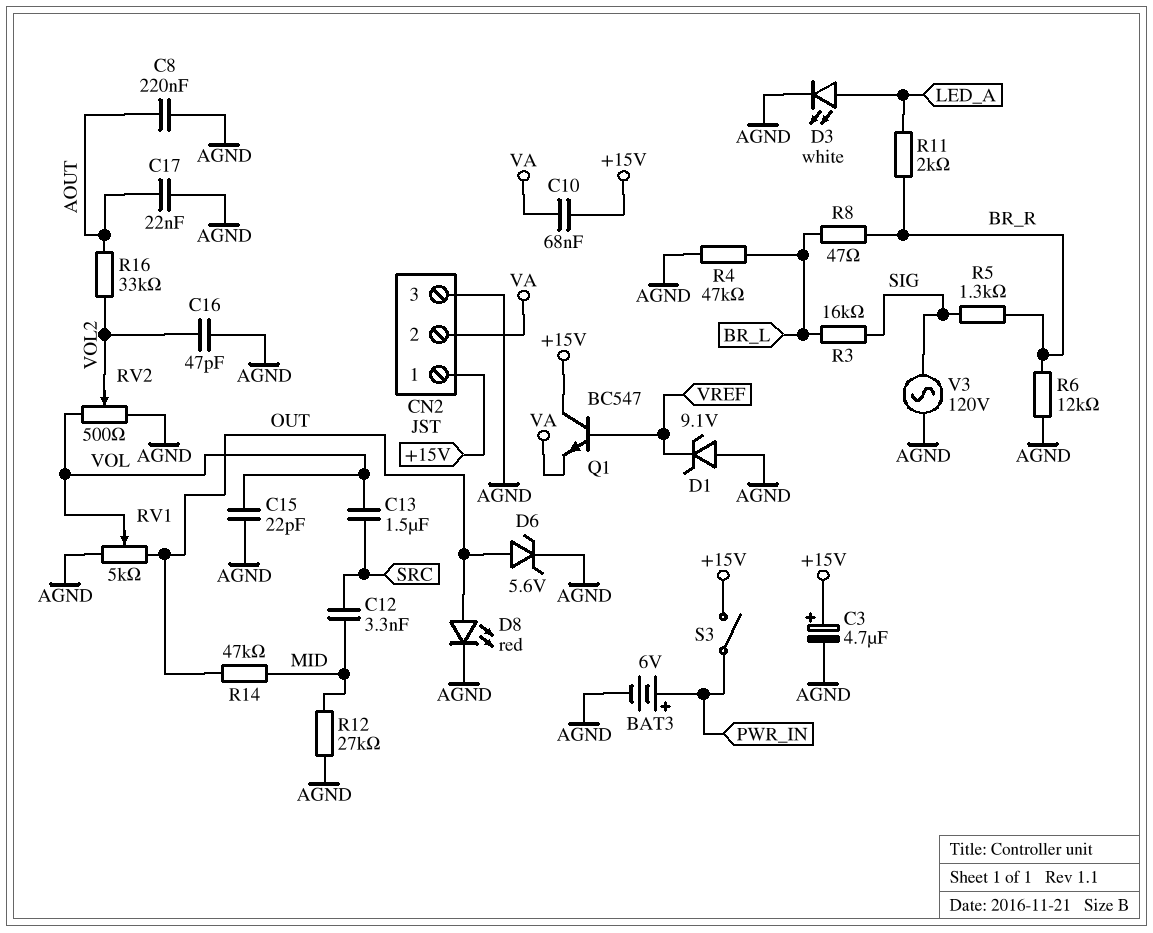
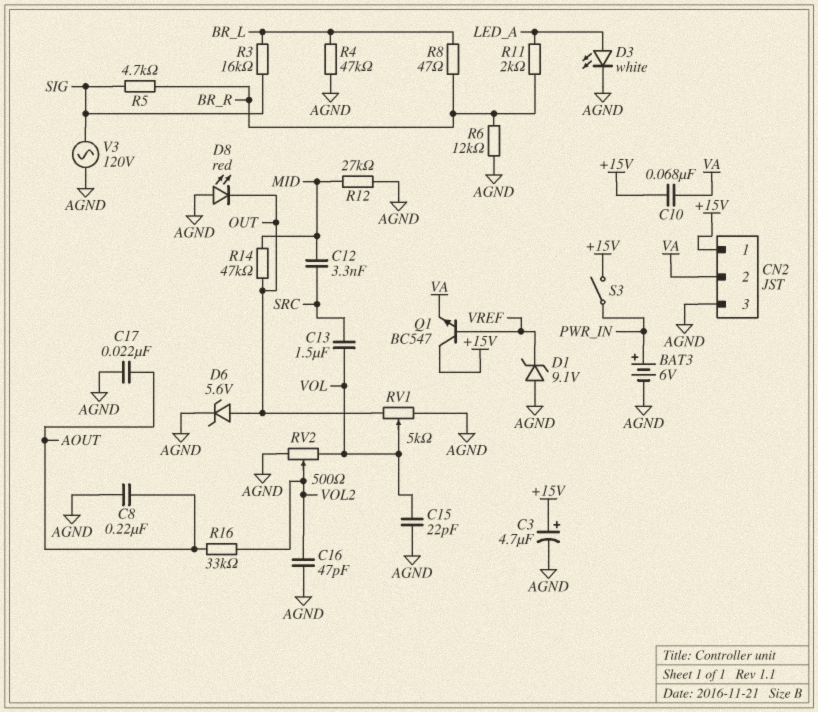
D8: LED red (A OUT, K AGND) -> LED red (A AGND, K OUT)
R5: 1.3k (BR_R, SIG) -> 4.7k (BR_R, SIG)

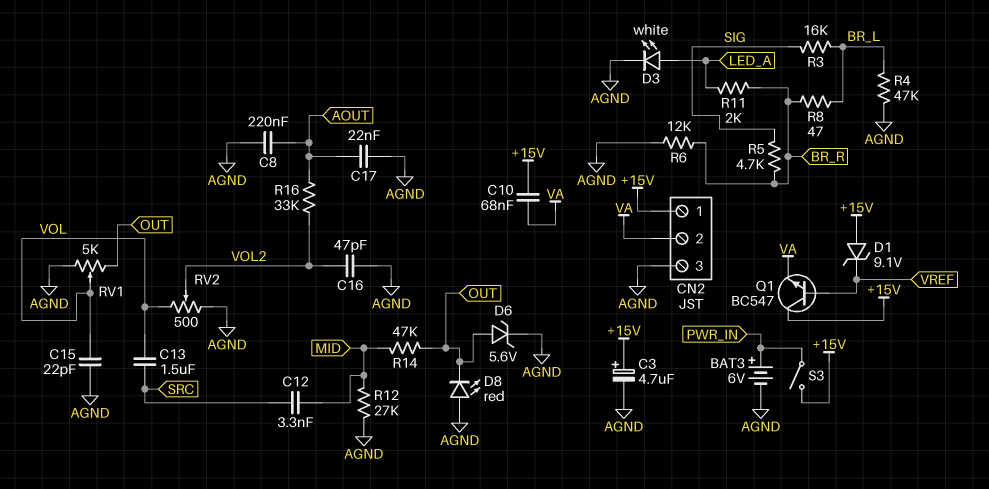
D1: zener 9.1V (A AGND, K VREF) -> zener 9.1V (A +15V, K VREF)
V3: AC 120V (AGND, SIG) -> none

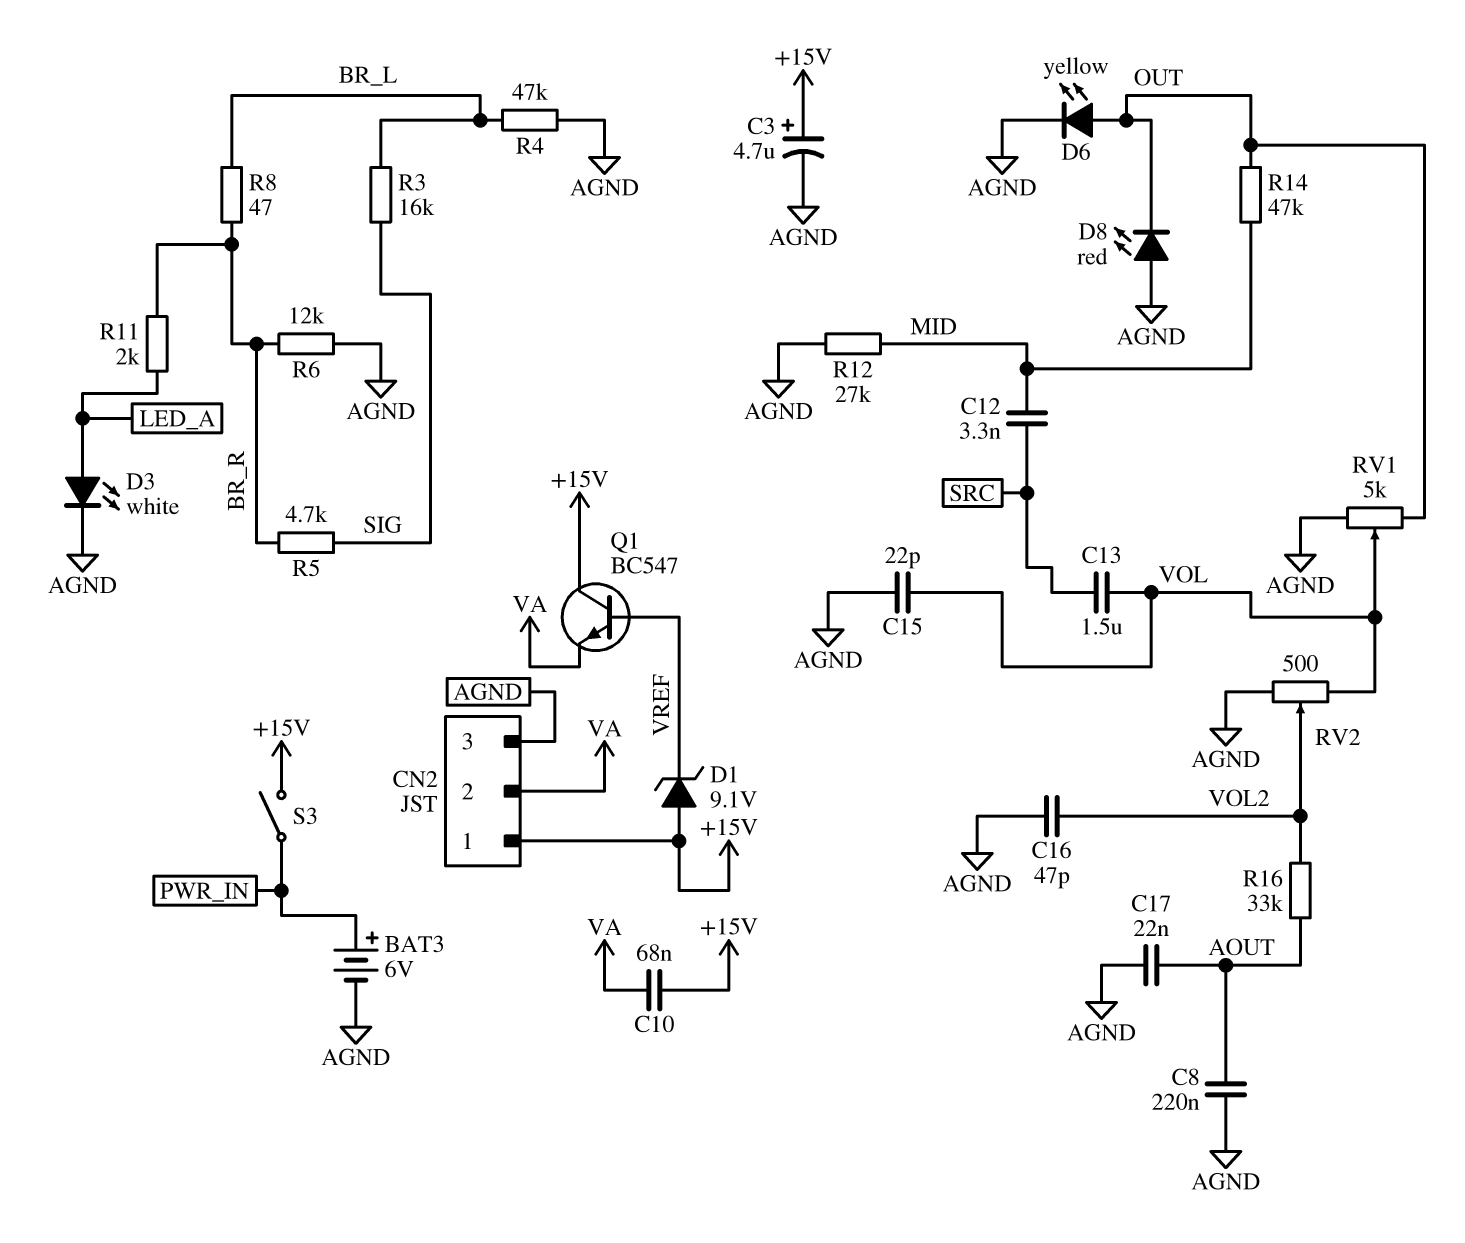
D6: zener 5.6V (A OUT, K AGND) -> LED yellow (A OUT, K AGND)

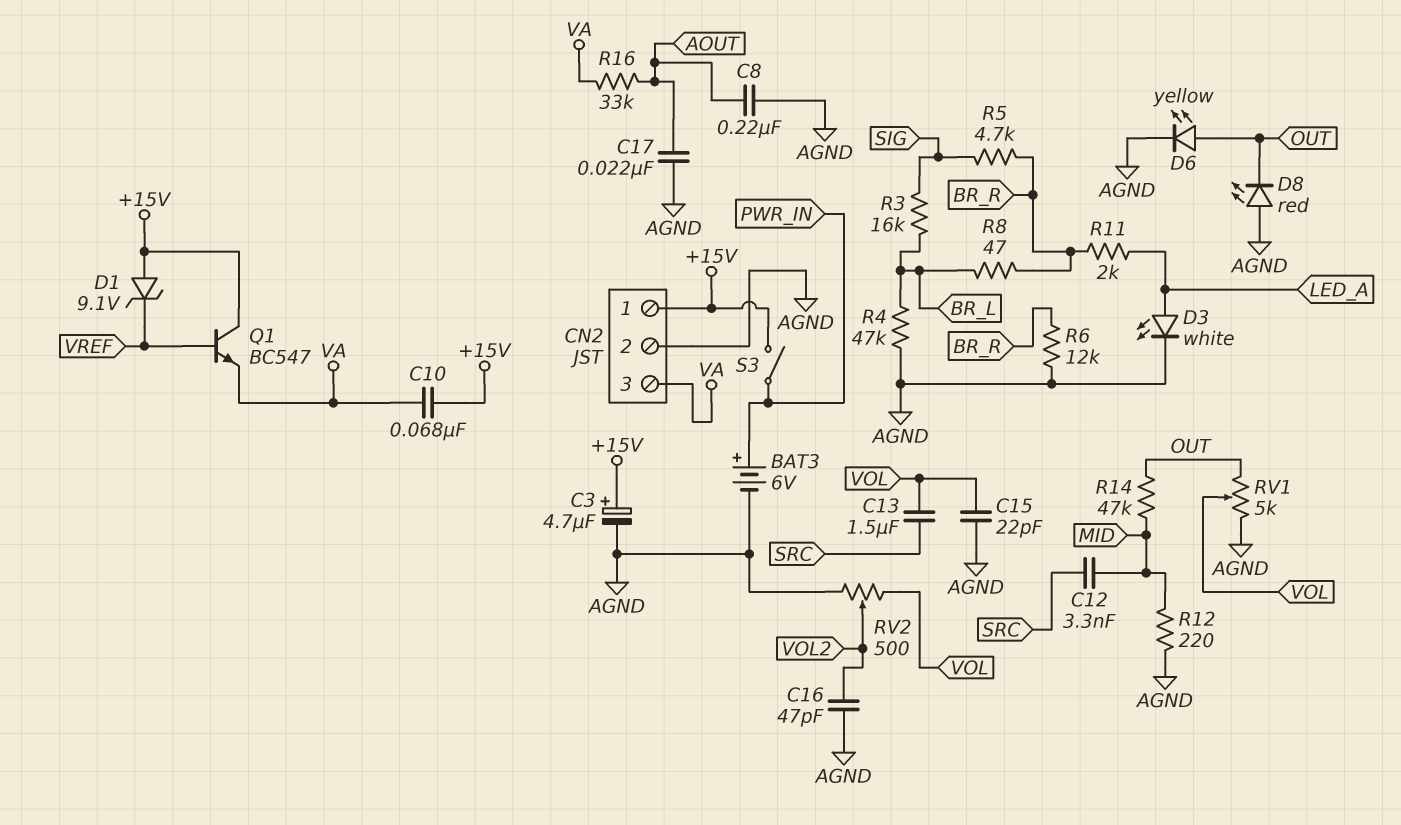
CN2 pin 2: VA -> AGND
CN2 pin 3: AGND -> VA
R12: 27k (AGND, MID) -> 220 (AGND, MID)
R16: 33k (AOUT, VOL2) -> 33k (AOUT, VA)

